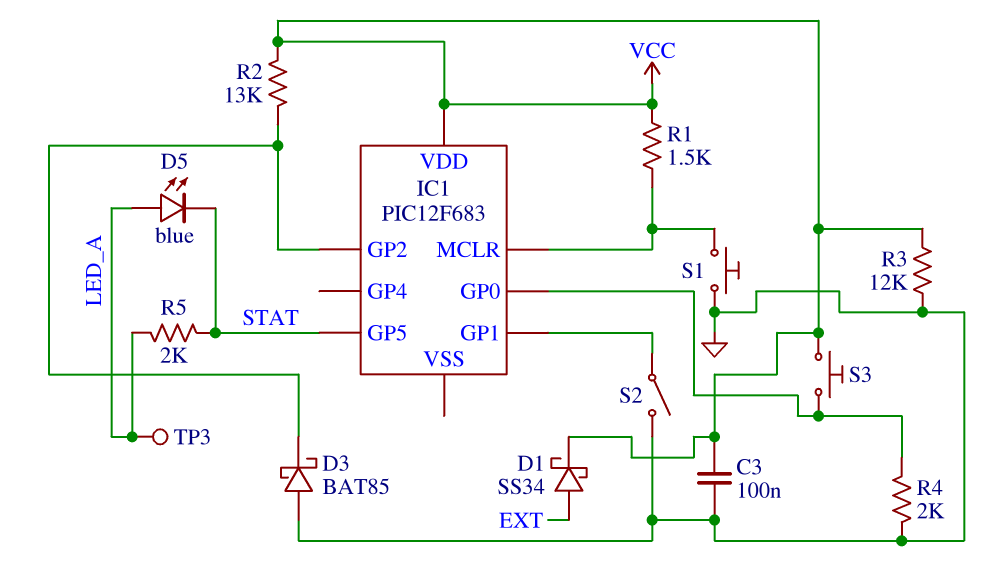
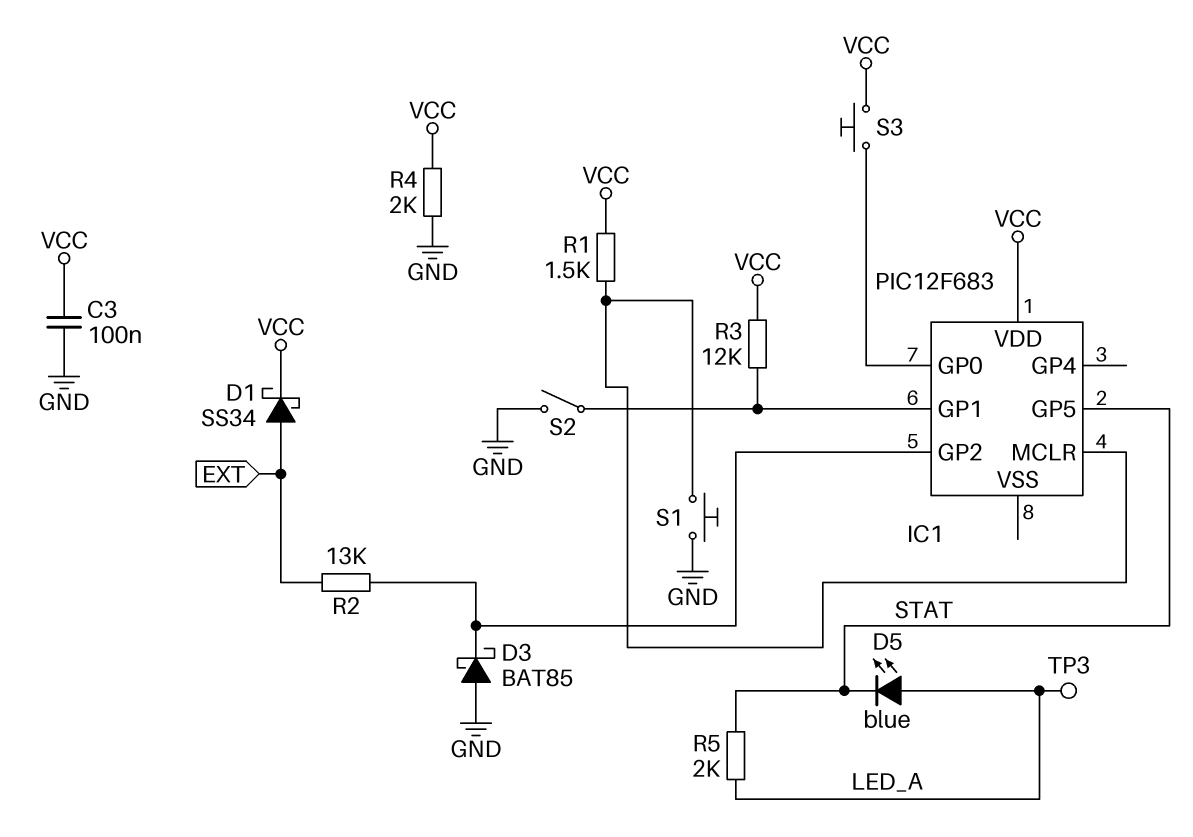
R2: 13k (IC1/GP2, VCC) -> 13k (EXT, IC1/GP2)
R3: 12k (GND, VCC) -> 12k (IC1/GP1, VCC)
R4: 2k (GND, IC1/GP0) -> 2k (GND, VCC)

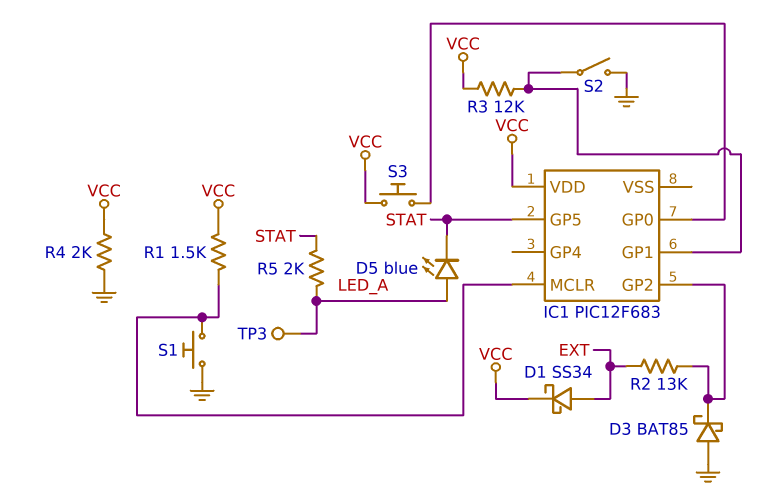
C3: 100nF (GND, VCC) -> none

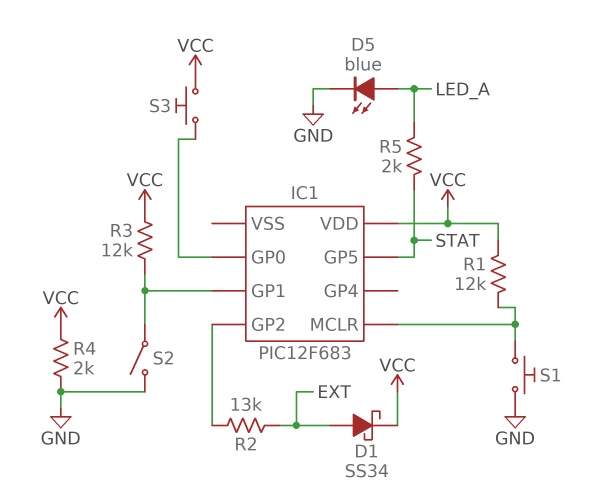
D3: schottky BAT85 (A GND, K IC1/GP2) -> none
D5: LED blue (A LED_A, K STAT) -> LED blue (A LED_A, K GND)
R1: 1.5k (IC1/MCLR, VCC) -> 12k (IC1/MCLR, VCC)
TP3: test point (LED_A) -> none

